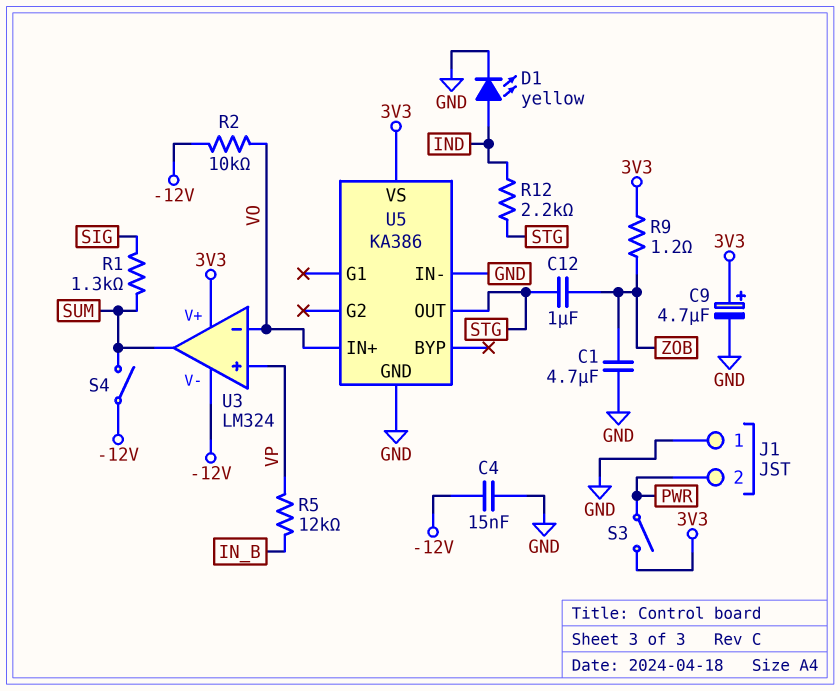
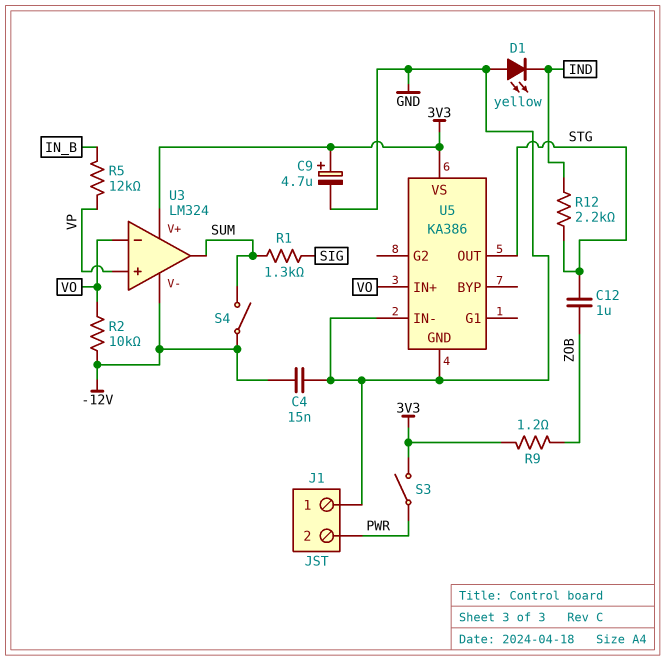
C1: 4.7uF (GND, ZOB) -> none
D1: LED yellow (A IND, K GND) -> LED yellow (A GND, K IND)

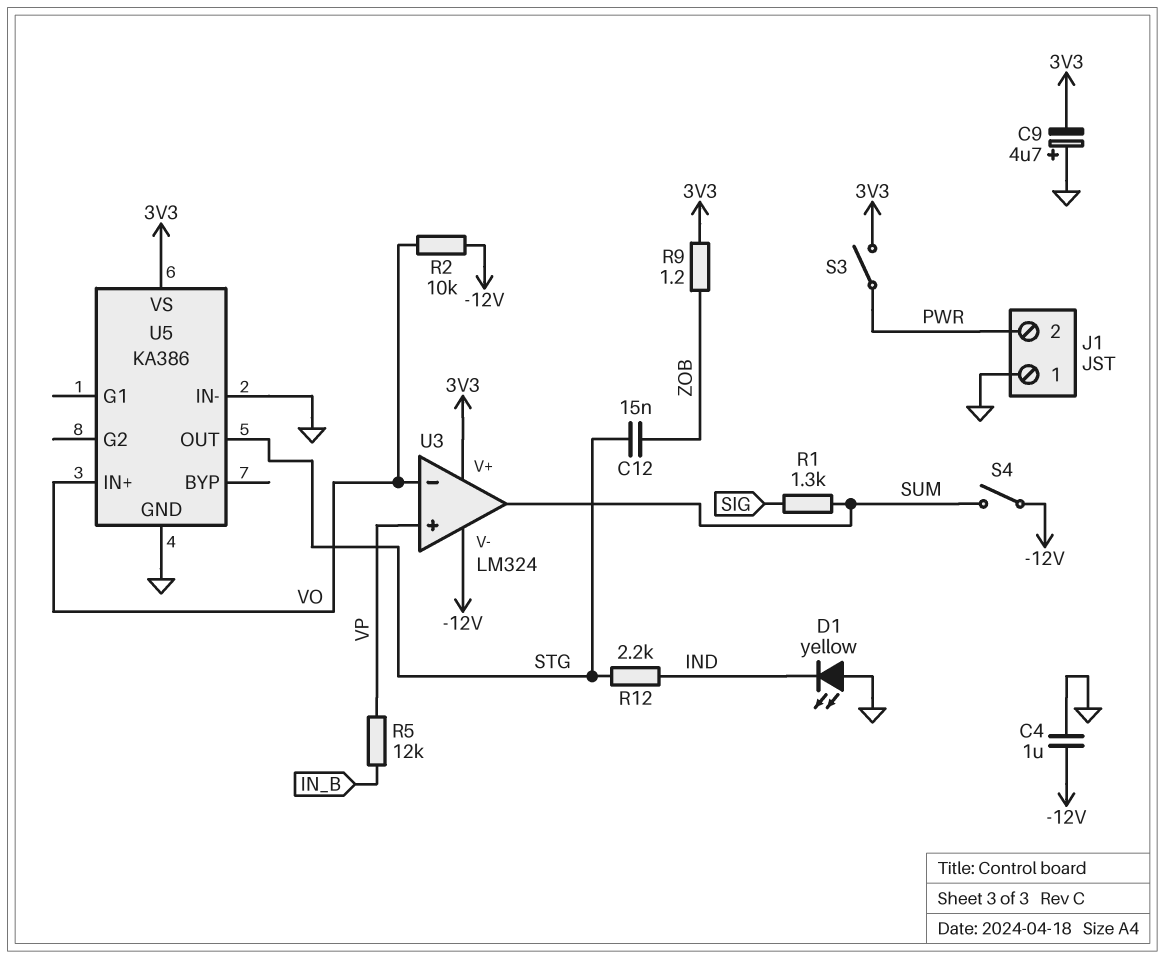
C4: 15nF (-12V, GND) -> 1uF (-12V, GND)
C9: 4.7uF (plus 3V3, minus GND) -> 4.7uF (plus GND, minus 3V3)
C12: 1uF (STG, ZOB) -> 15nF (STG, ZOB)

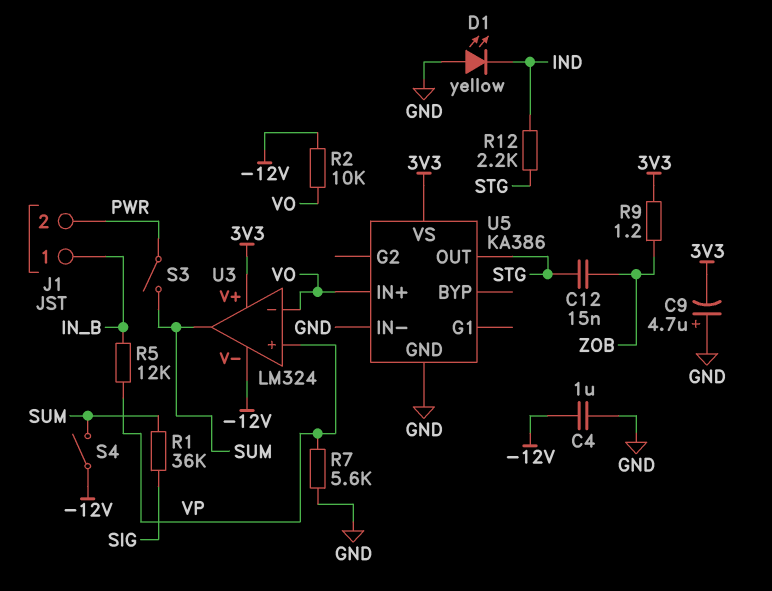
J1 pin 1: GND -> IN_B
R1: 1.3k (SIG, SUM) -> 36k (SIG, SUM)
R7: none -> 5.6k (GND, VP)
S3: switch (3V3, PWR) -> switch (PWR, SUM)

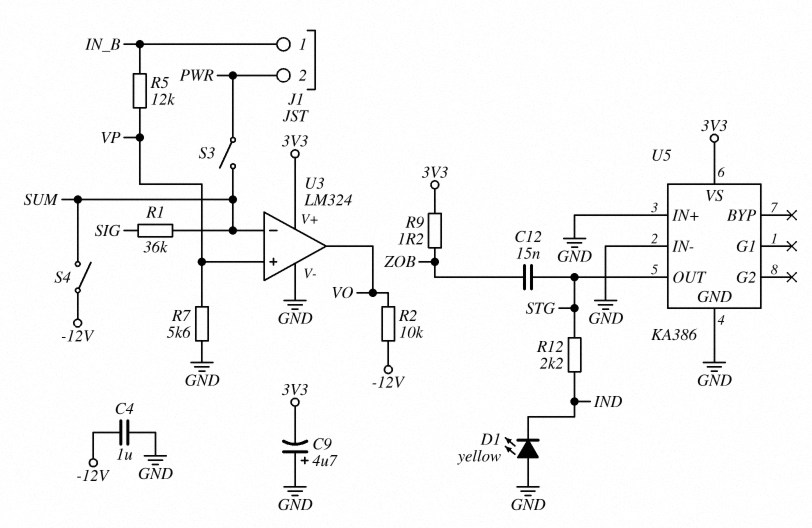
U3 pin V-: -12V -> GND
U3 pin in-: VO -> SUM
U3 pin out: SUM -> VO
U5 pin IN+: VO -> GND

